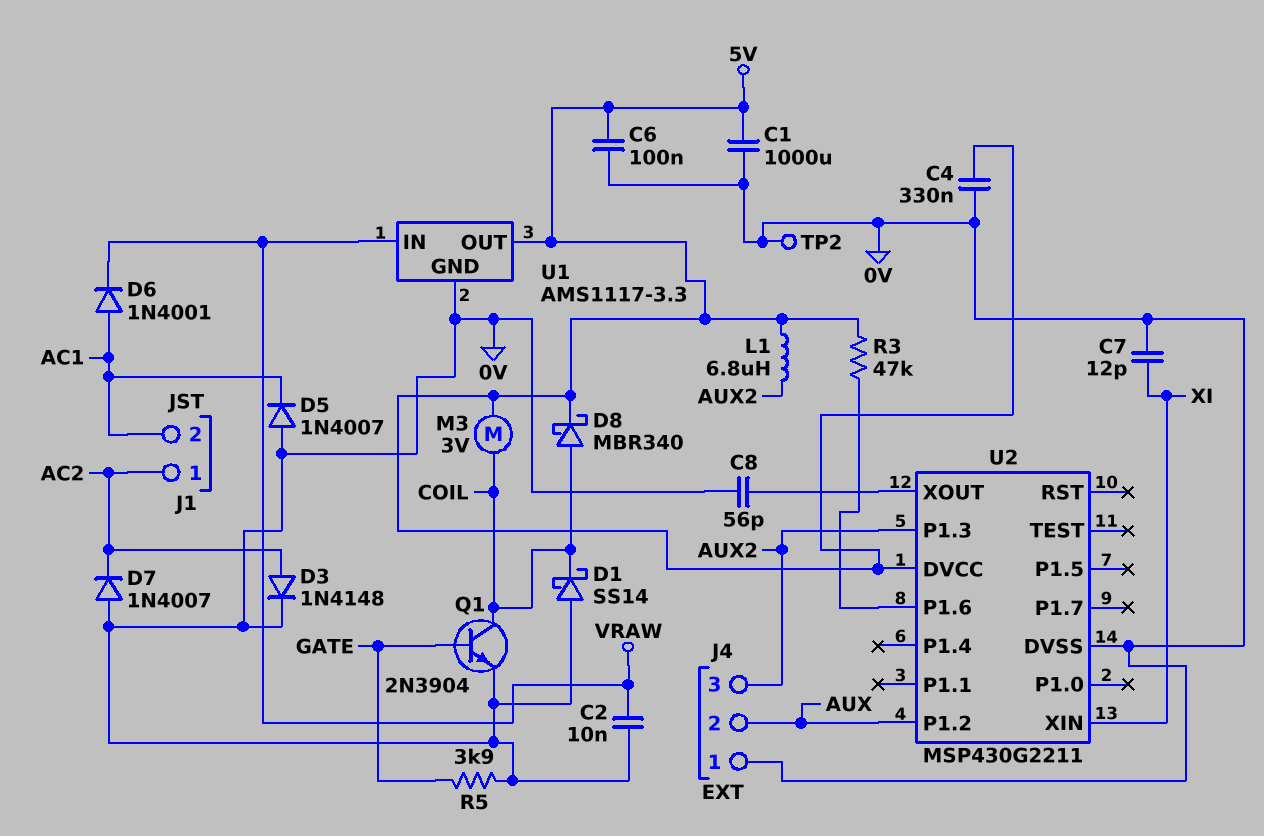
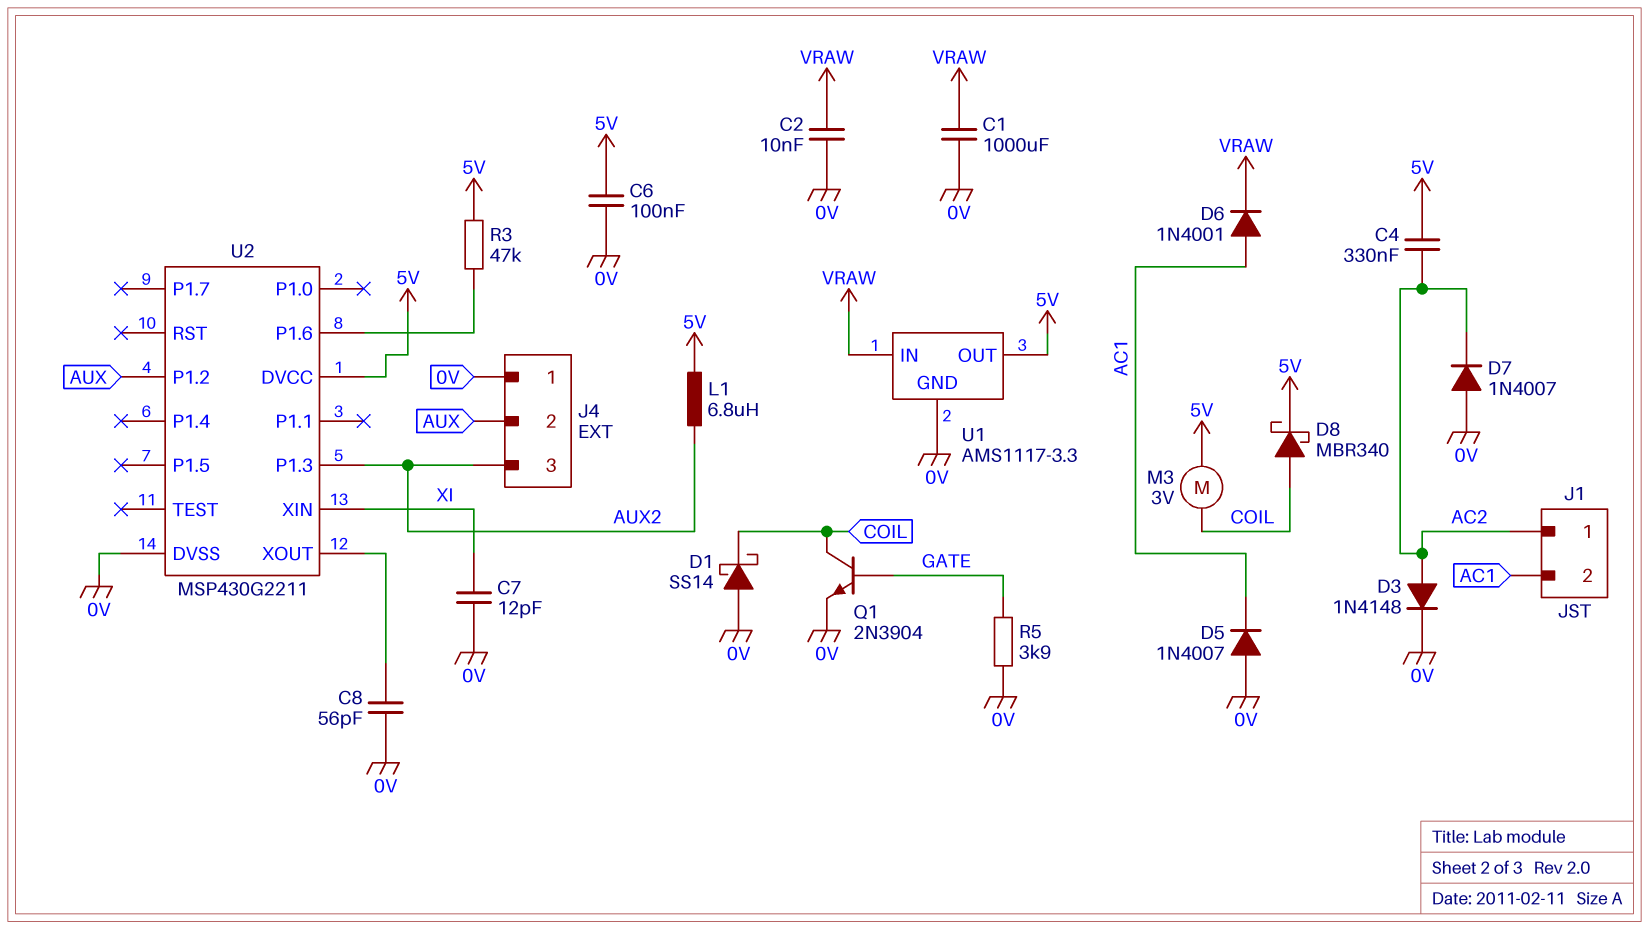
C1: 1000uF (0V, 5V) -> 1000uF (0V, VRAW)
C4: 330nF (0V, 5V) -> 330nF (5V, AC2)
TP2: test point (0V) -> none

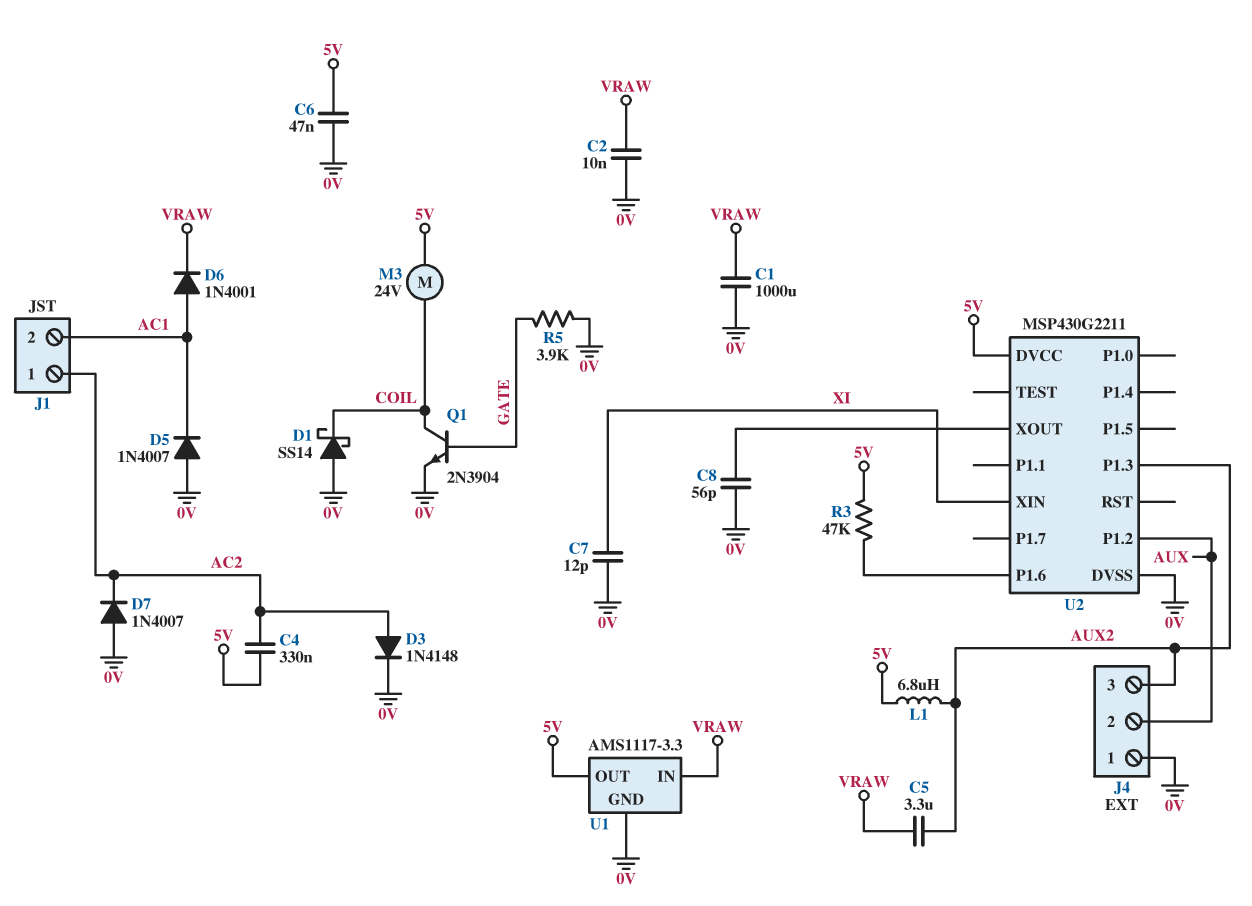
C5: none -> 3.3uF (AUX2, VRAW)
C6: 100nF (0V, 5V) -> 47nF (0V, 5V)
D8: schottky MBR340 (A COIL, K 5V) -> none
M3: motor 3V (5V, COIL) -> motor 24V (5V, COIL)

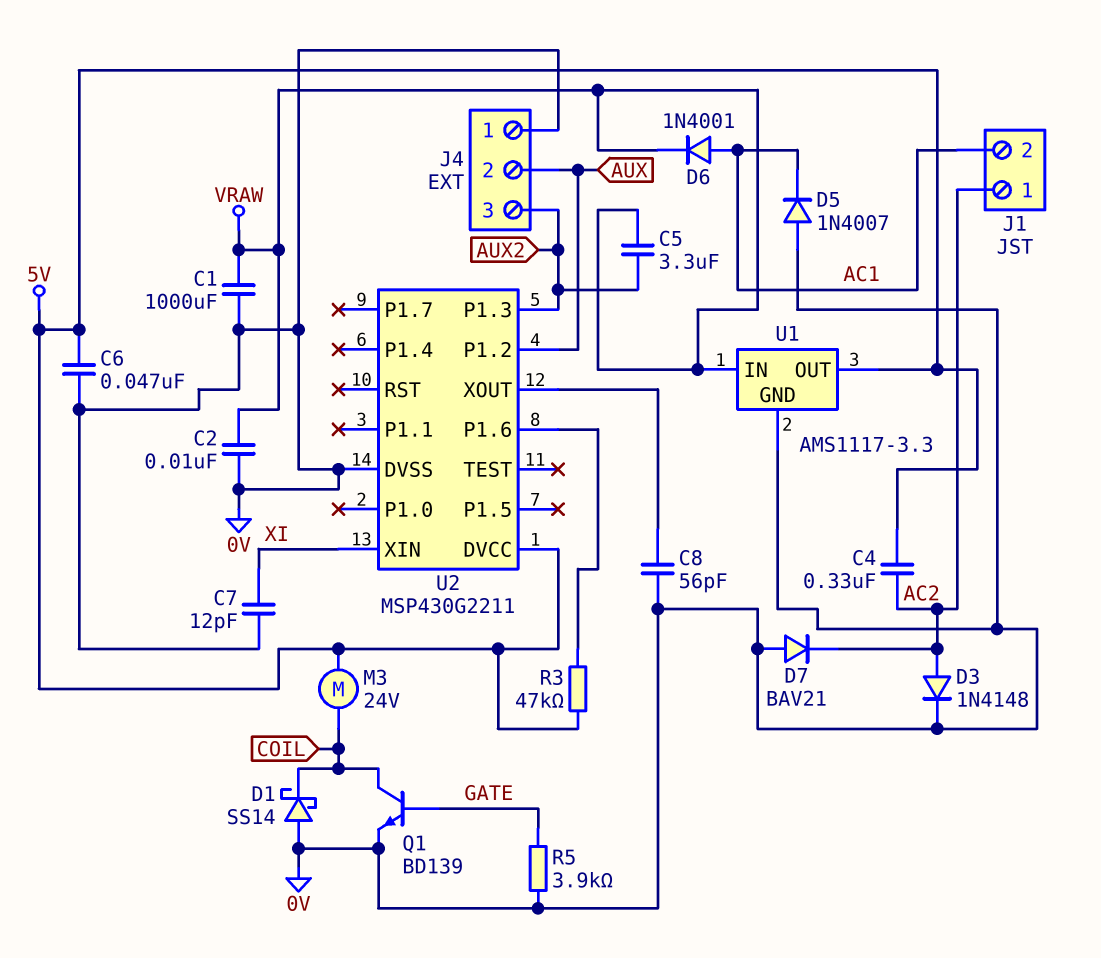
D7: diode 1N4007 (A 0V, K AC2) -> diode BAV21 (A 0V, K AC2)
L1: 6.8uH (5V, AUX2) -> none
Q1: NPN 2N3904 (B GATE, C COIL, E 0V) -> NPN BD139 (B GATE, C COIL, E 0V)

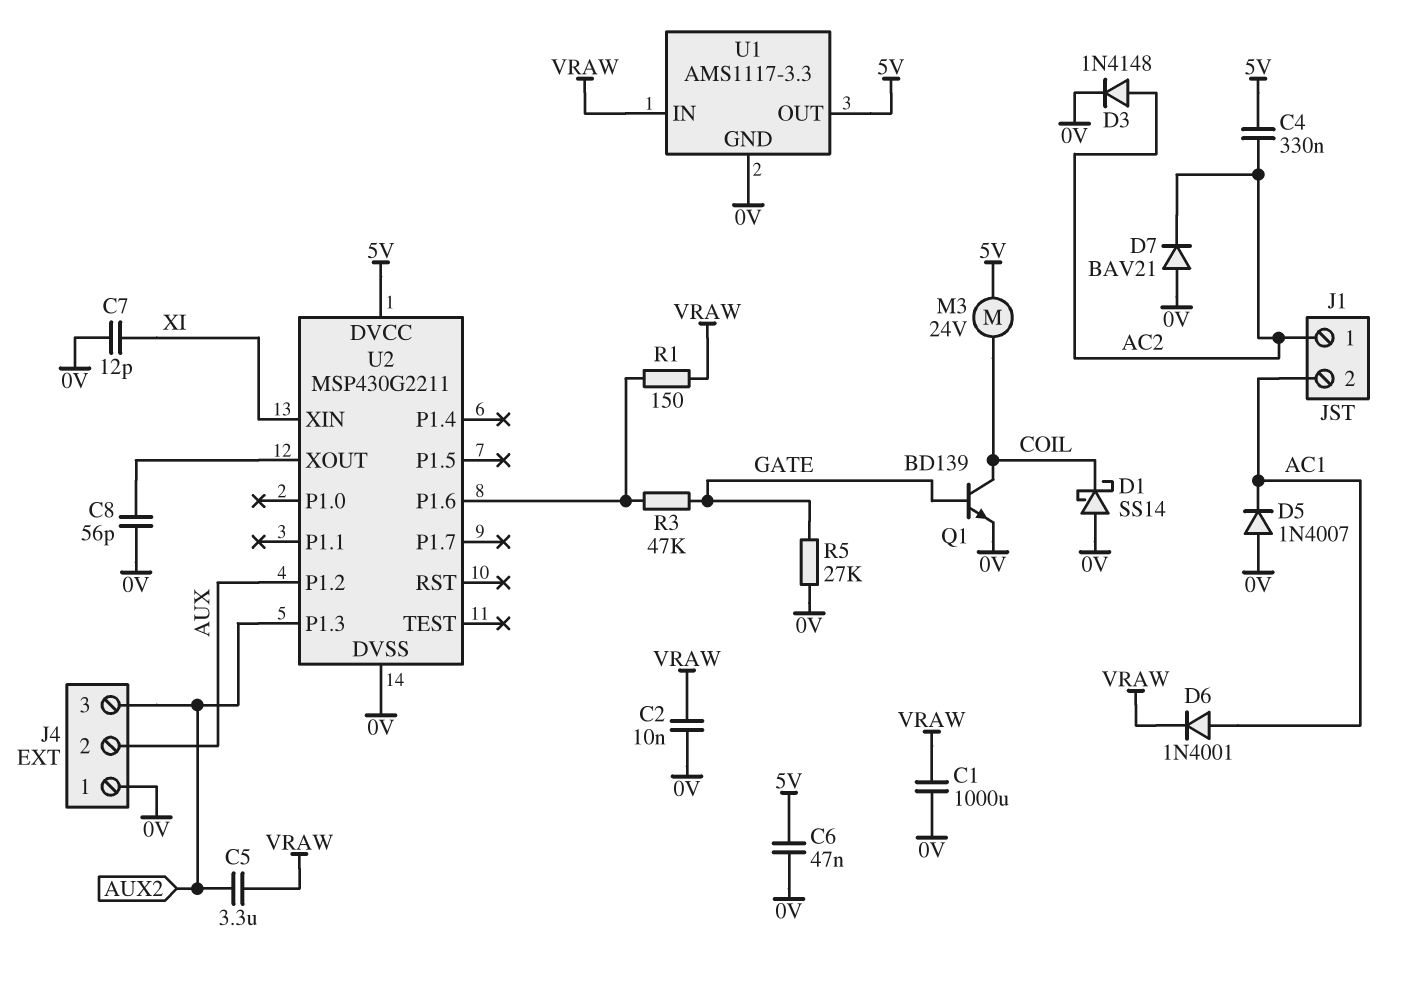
R1: none -> 150 (U2/P1.6, VRAW)
R3: 47k (5V, U2/P1.6) -> 47k (GATE, U2/P1.6)
R5: 3.9k (0V, GATE) -> 27k (0V, GATE)

